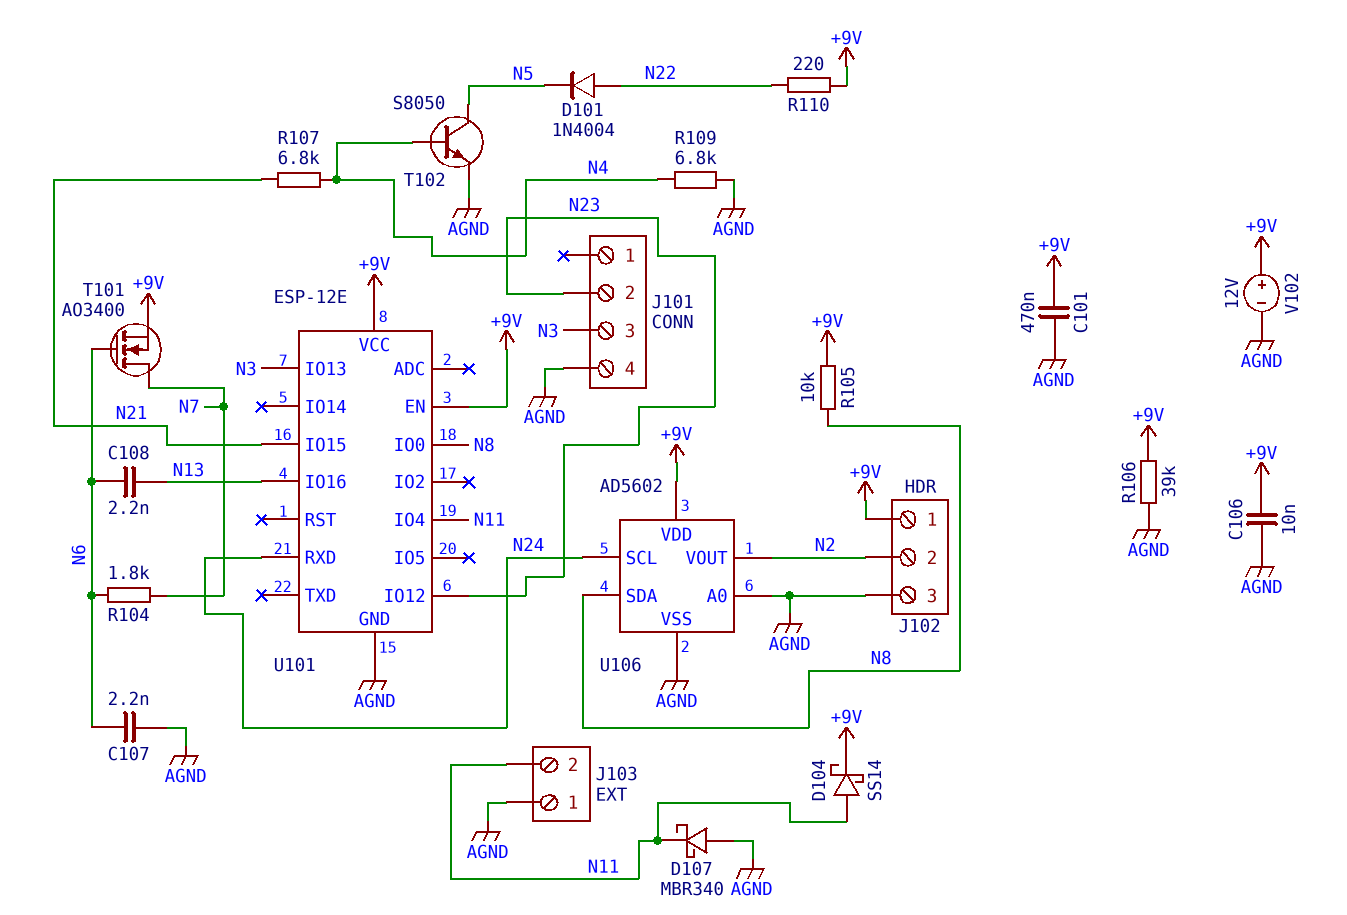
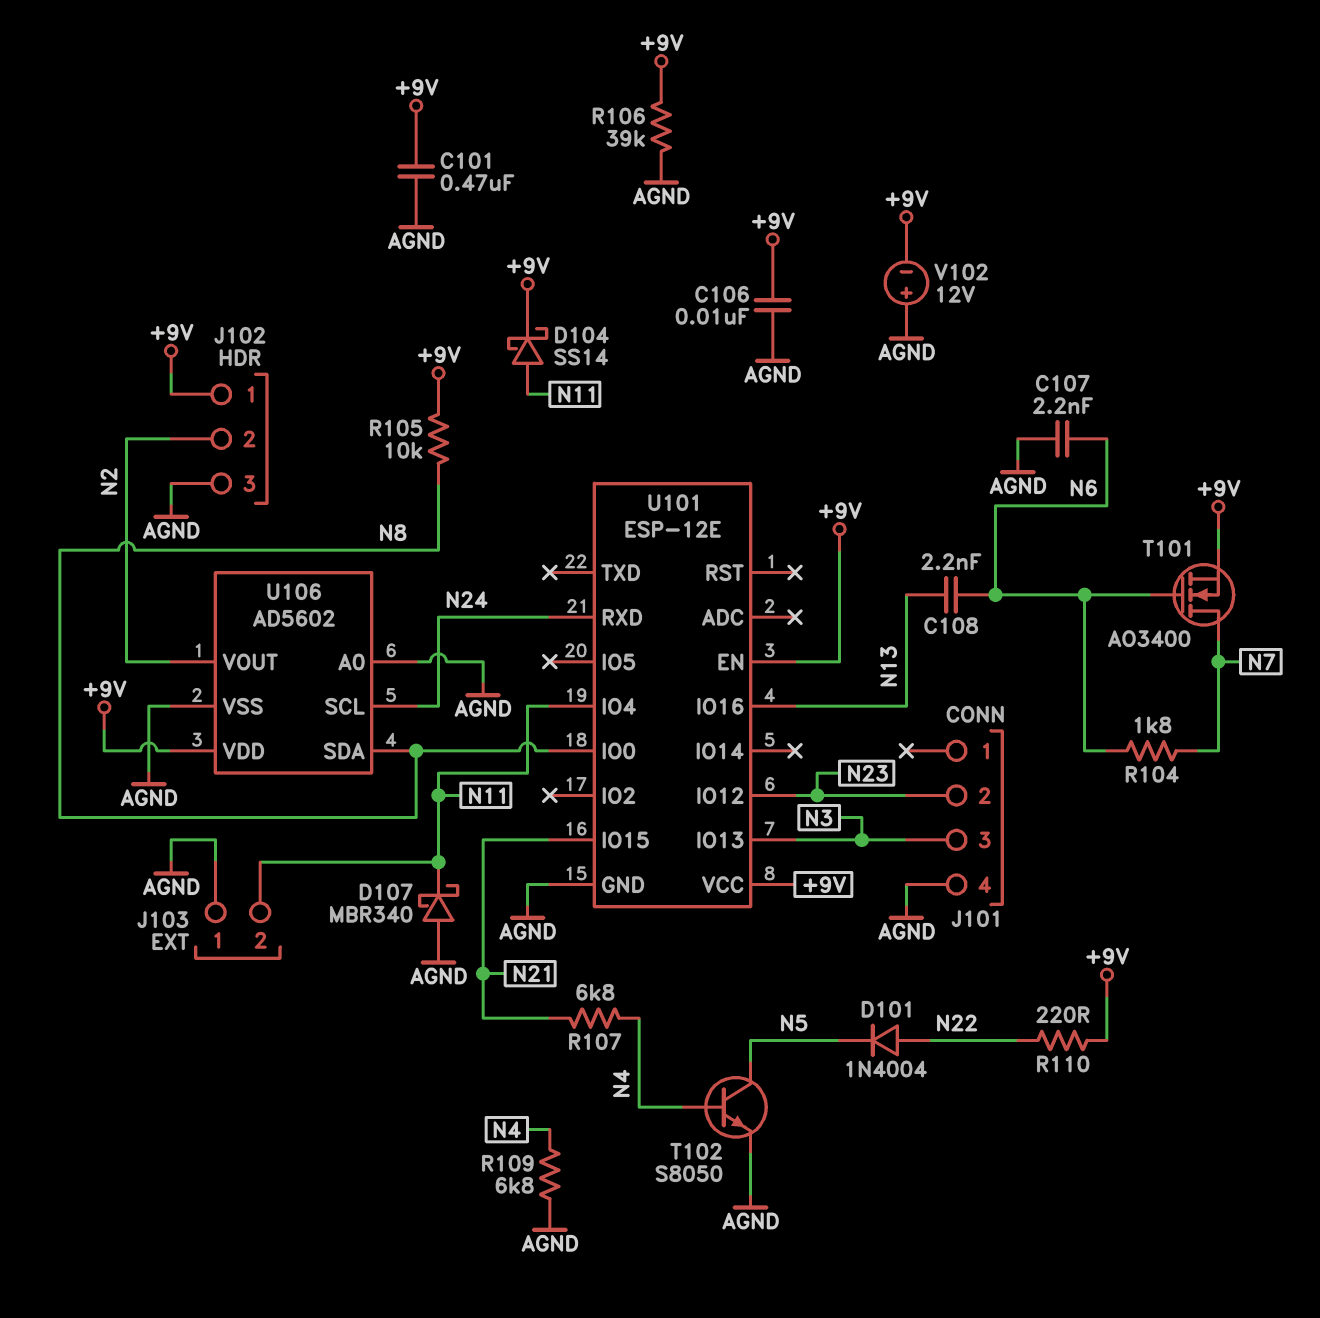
V102: 12V (plus +9V, minus AGND) -> 12V (plus AGND, minus +9V)

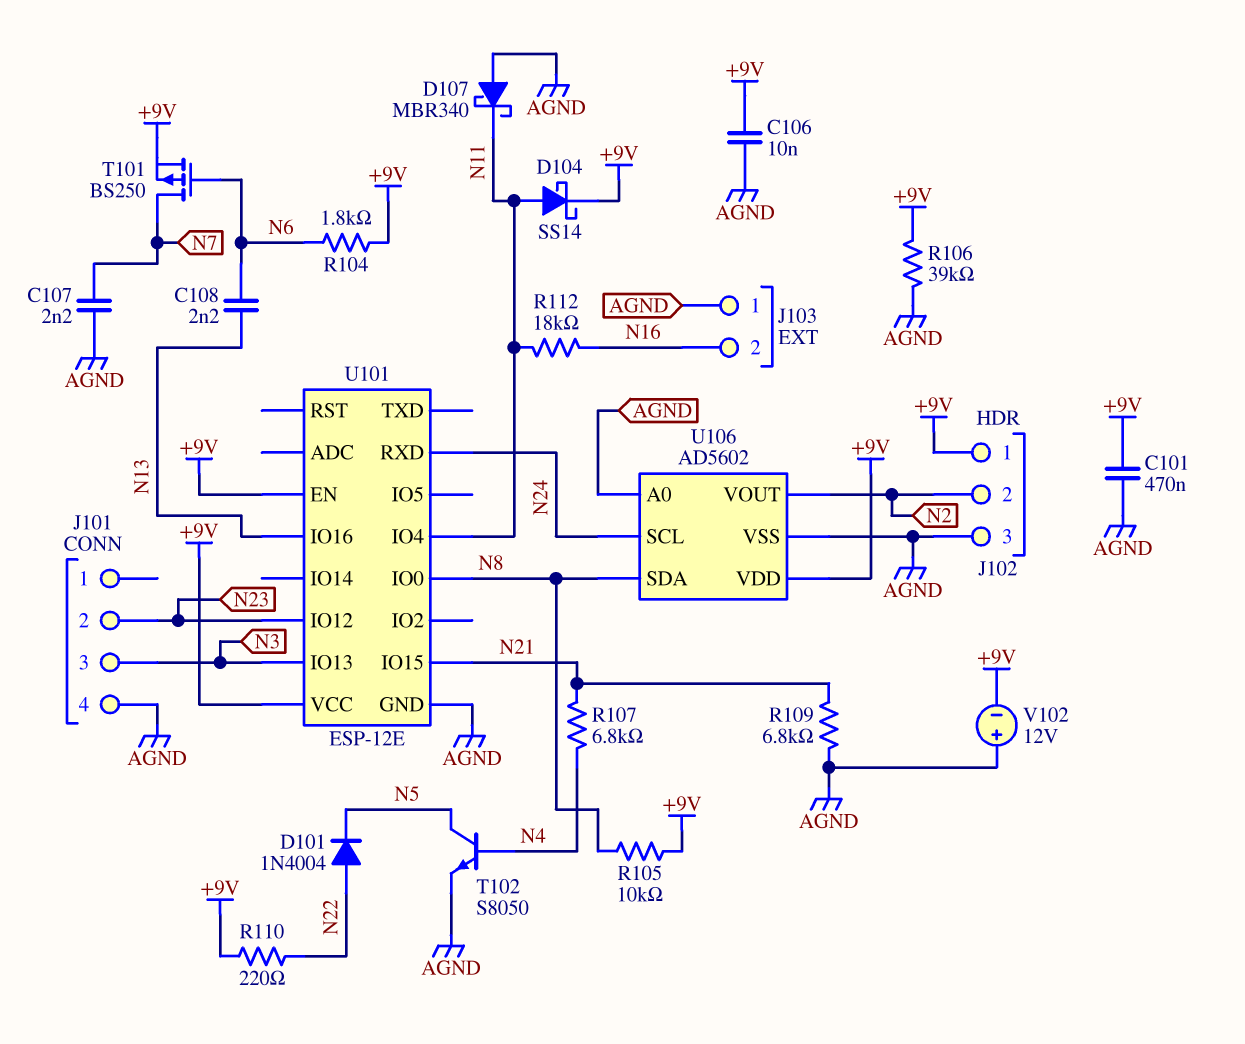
C107: 2.2nF (AGND, N6) -> 2.2nF (AGND, N7)
J103 pin 2: N11 -> N16
R104: 1.8k (N6, N7) -> 1.8k (+9V, N6)
R109: 6.8k (AGND, N4) -> 6.8k (AGND, N21)
R112: none -> 18k (N11, N16)
T101: NMOS AO3400 (G N6, D N7, S +9V) -> PMOS BS250 (G N6, D N7, S +9V)

